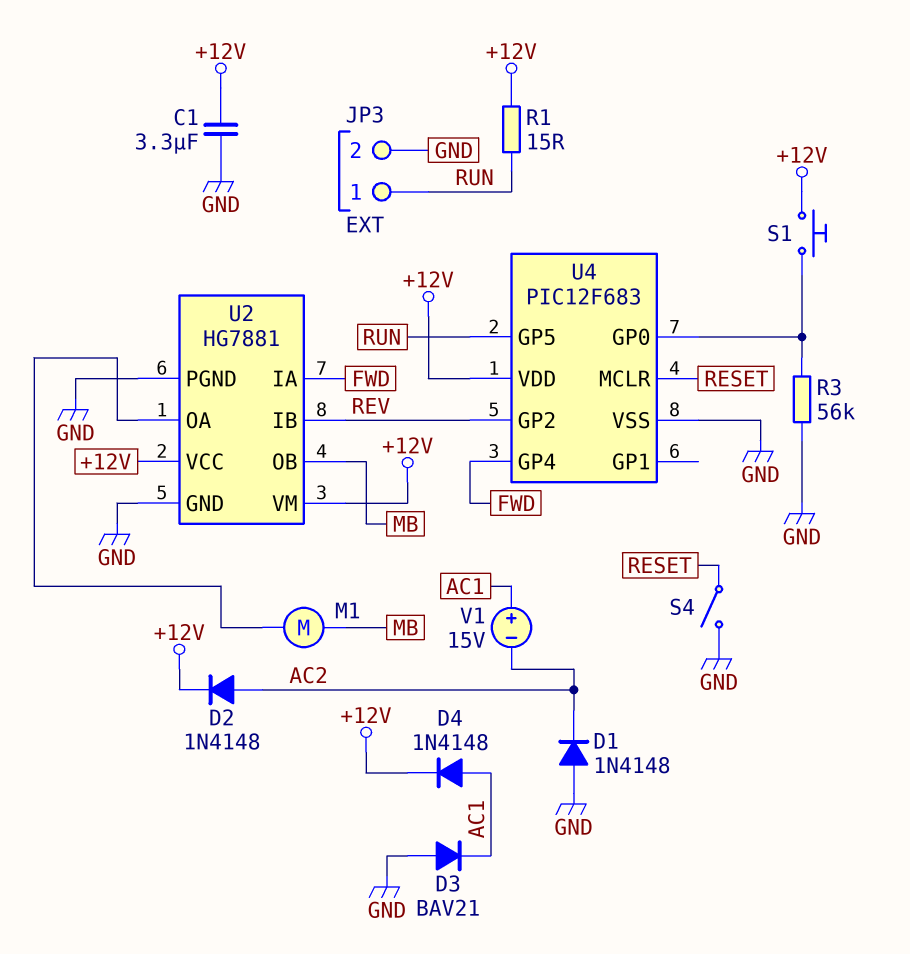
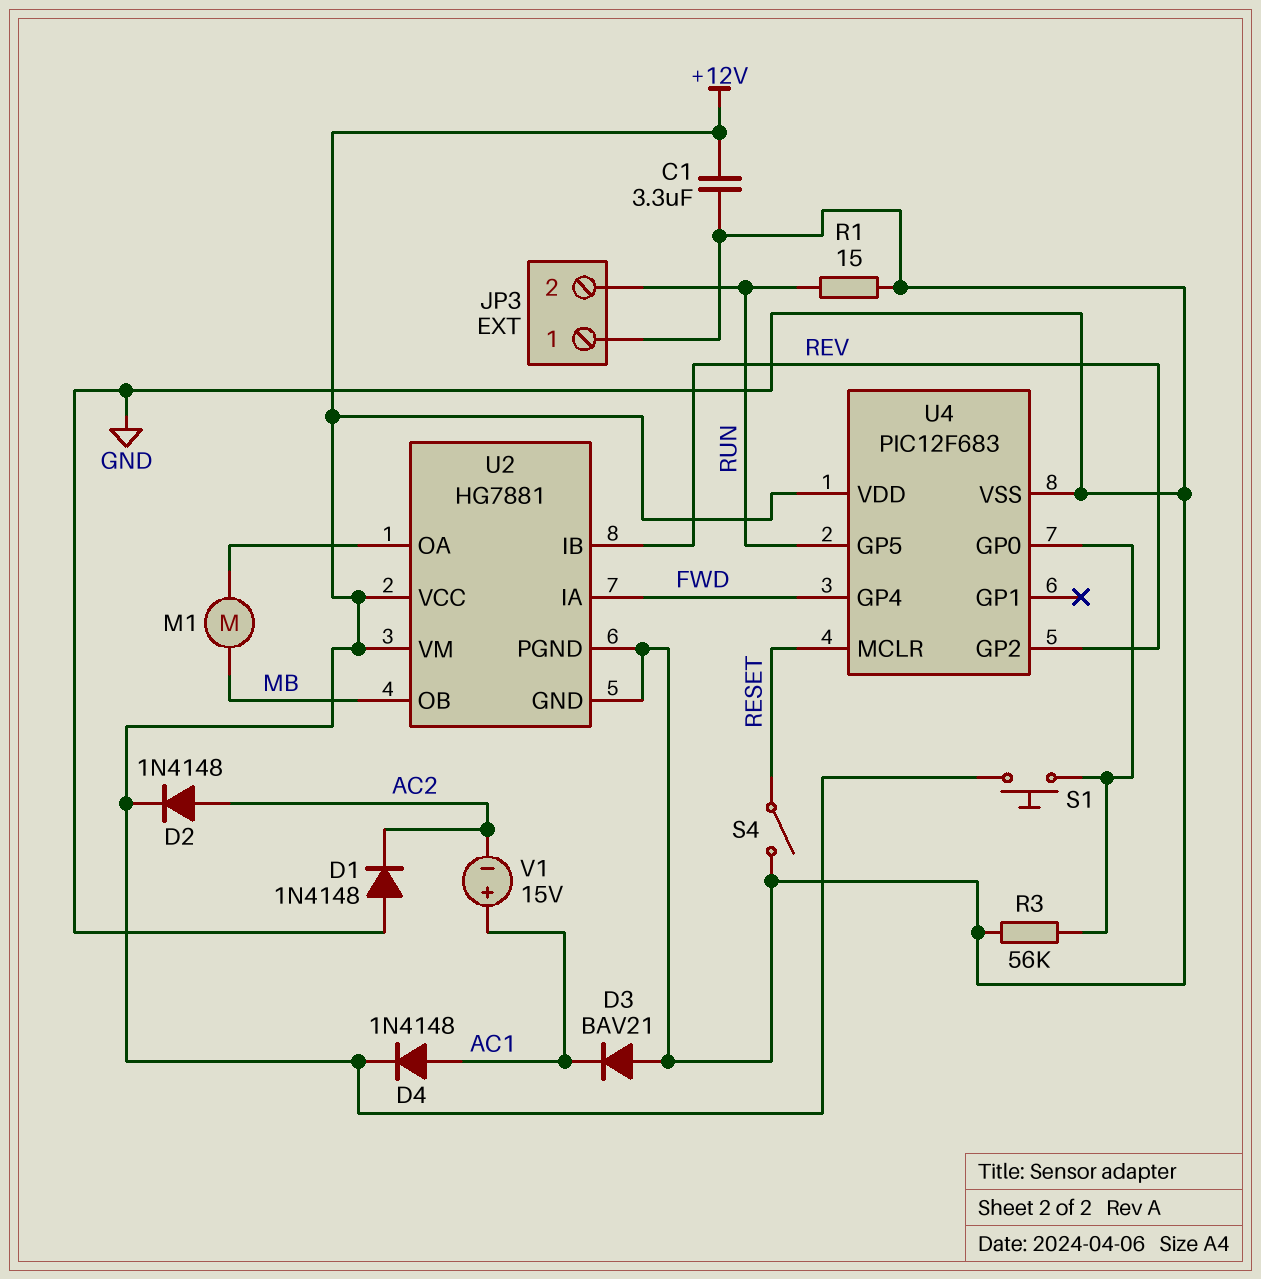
JP3 pin 1: RUN -> GND
JP3 pin 2: GND -> RUN
R1: 15 (+12V, RUN) -> 15 (GND, RUN)

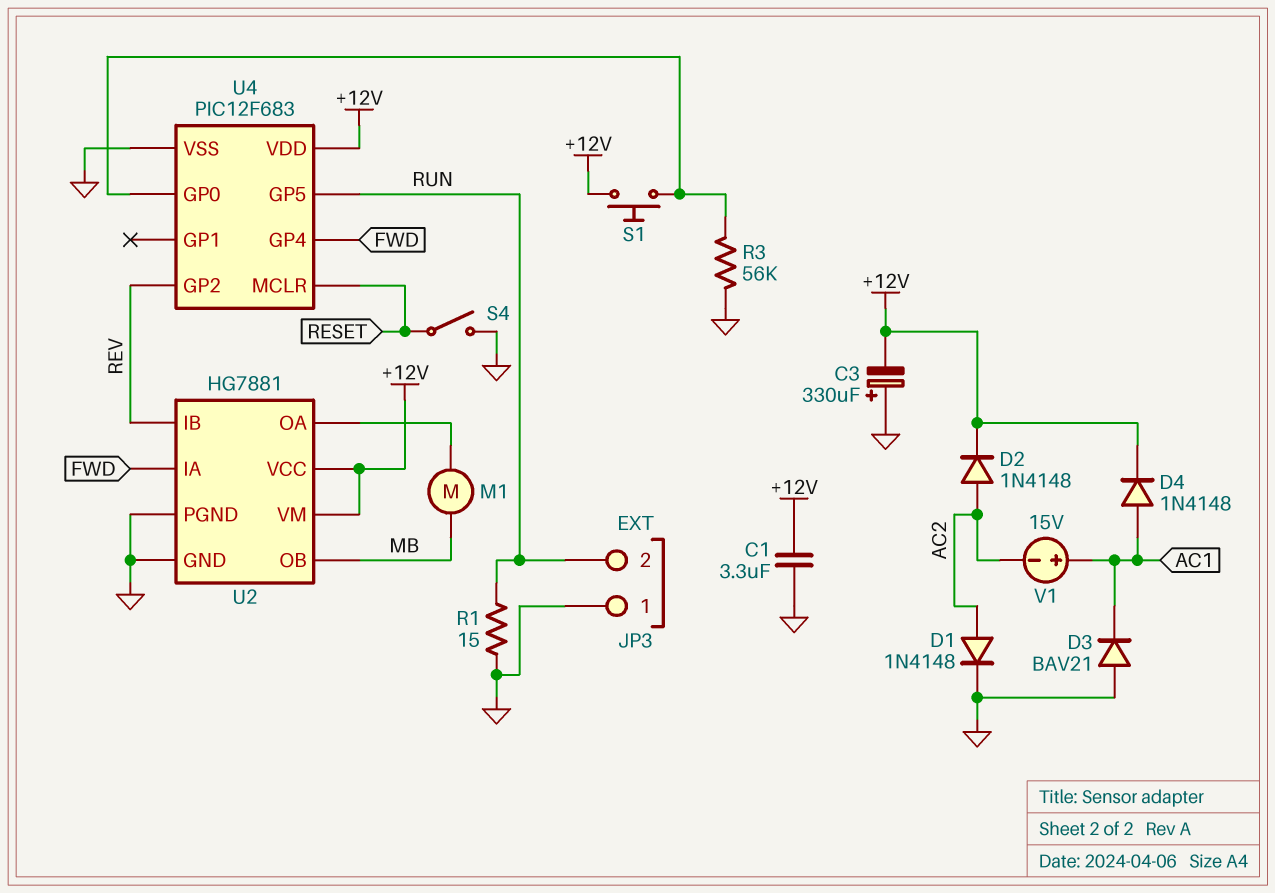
C3: none -> 330uF (plus GND, minus +12V)
D1: diode 1N4148 (A GND, K AC2) -> diode 1N4148 (A AC2, K GND)

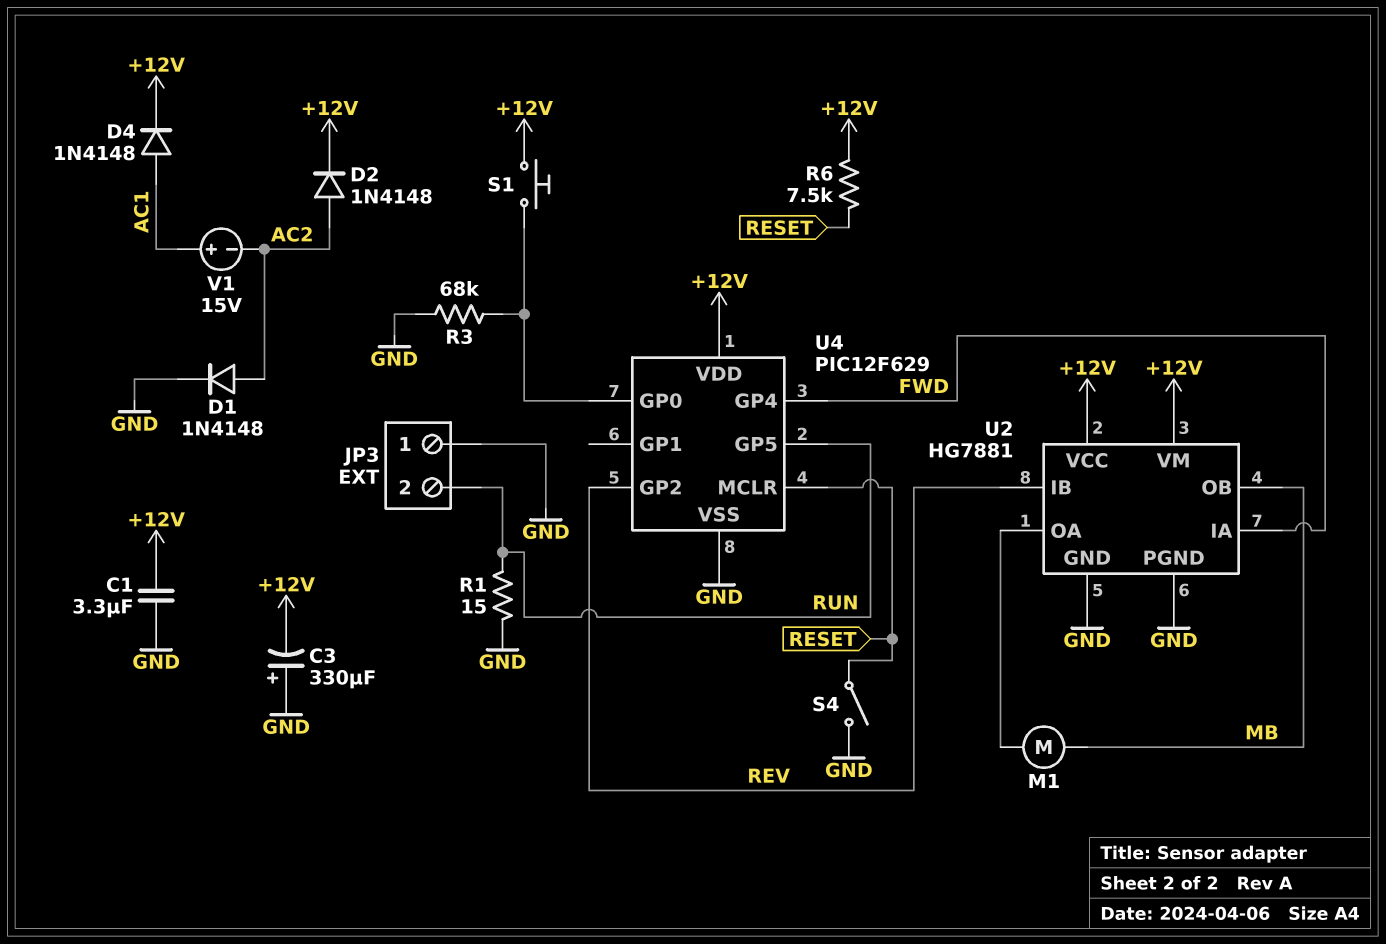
D3: diode BAV21 (A GND, K AC1) -> none
R3: 56k (GND, U4/GP0) -> 68k (GND, U4/GP0)
R6: none -> 7.5k (+12V, RESET)
U4: PIC12F683 -> PIC12F629

